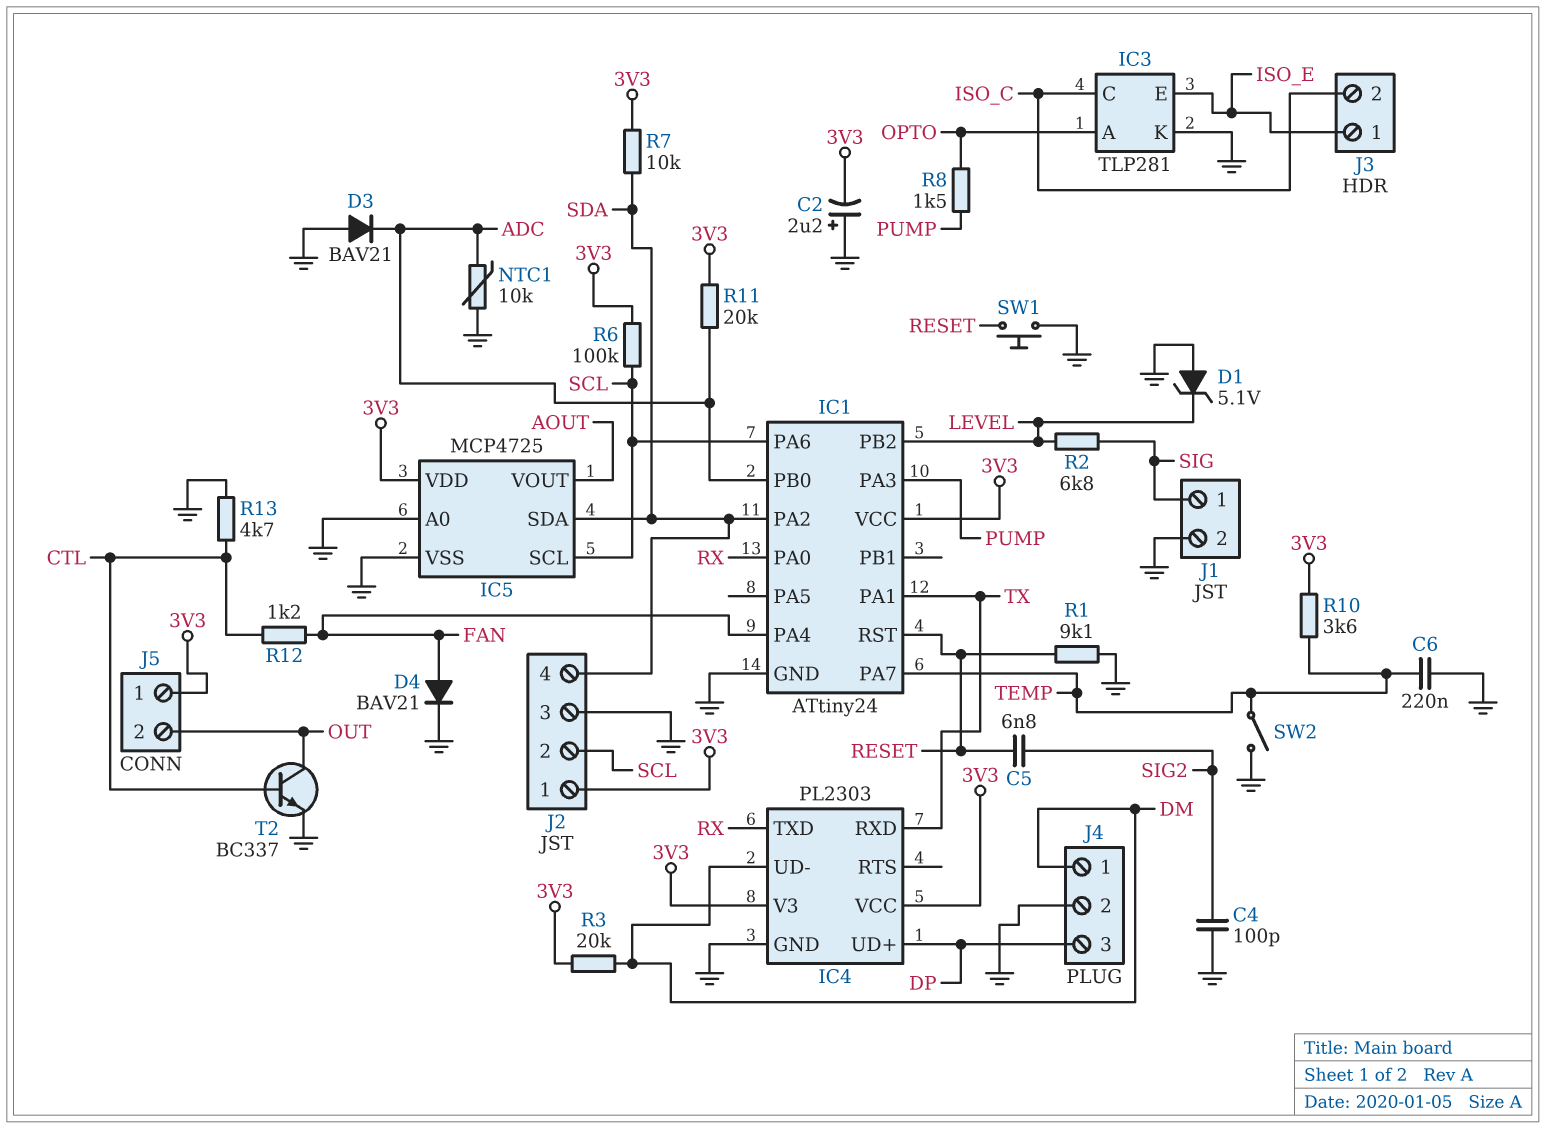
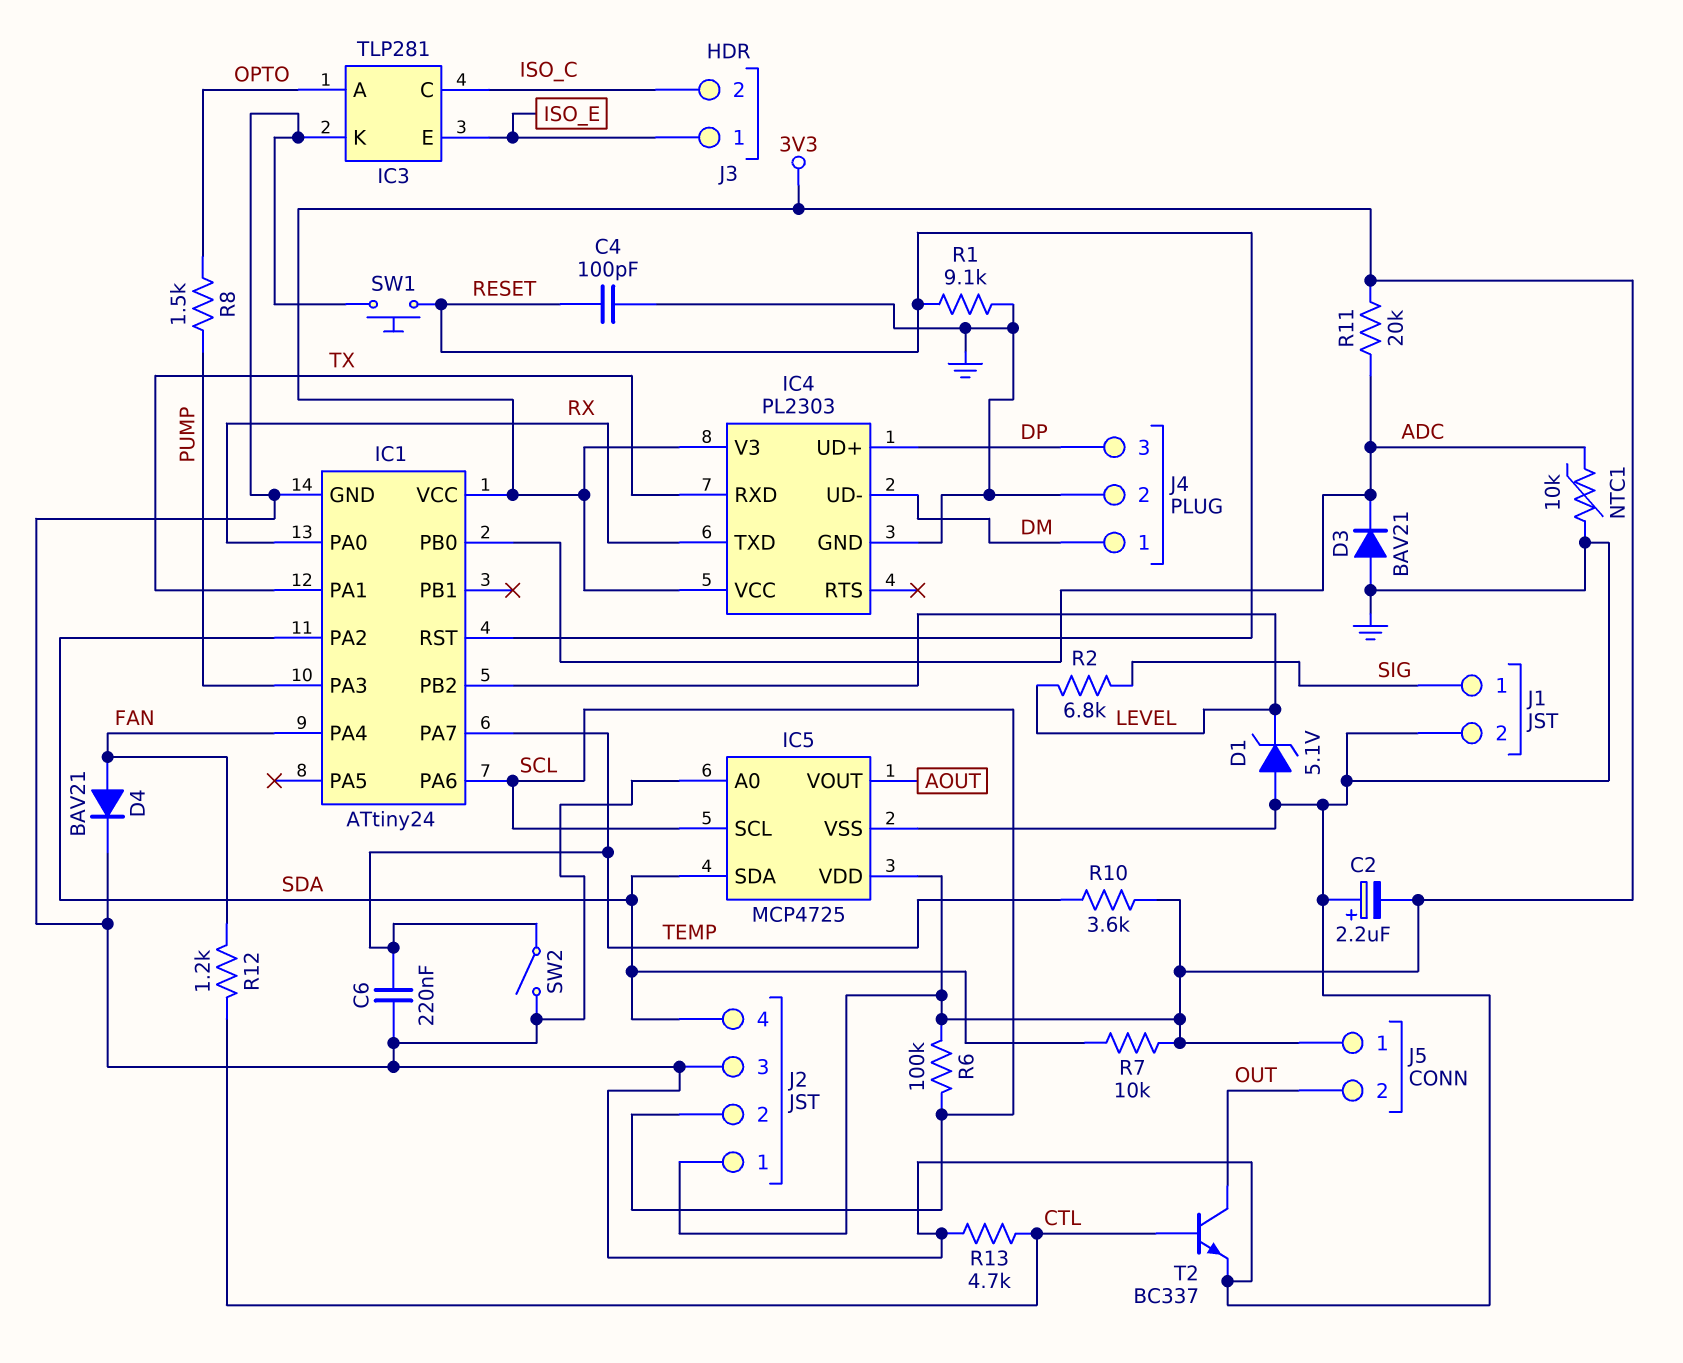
C4: 100pF (GND, SIG2) -> 100pF (GND, RESET)
C5: 6.8nF (RESET, SIG2) -> none
R3: 20k (3V3, DM) -> none

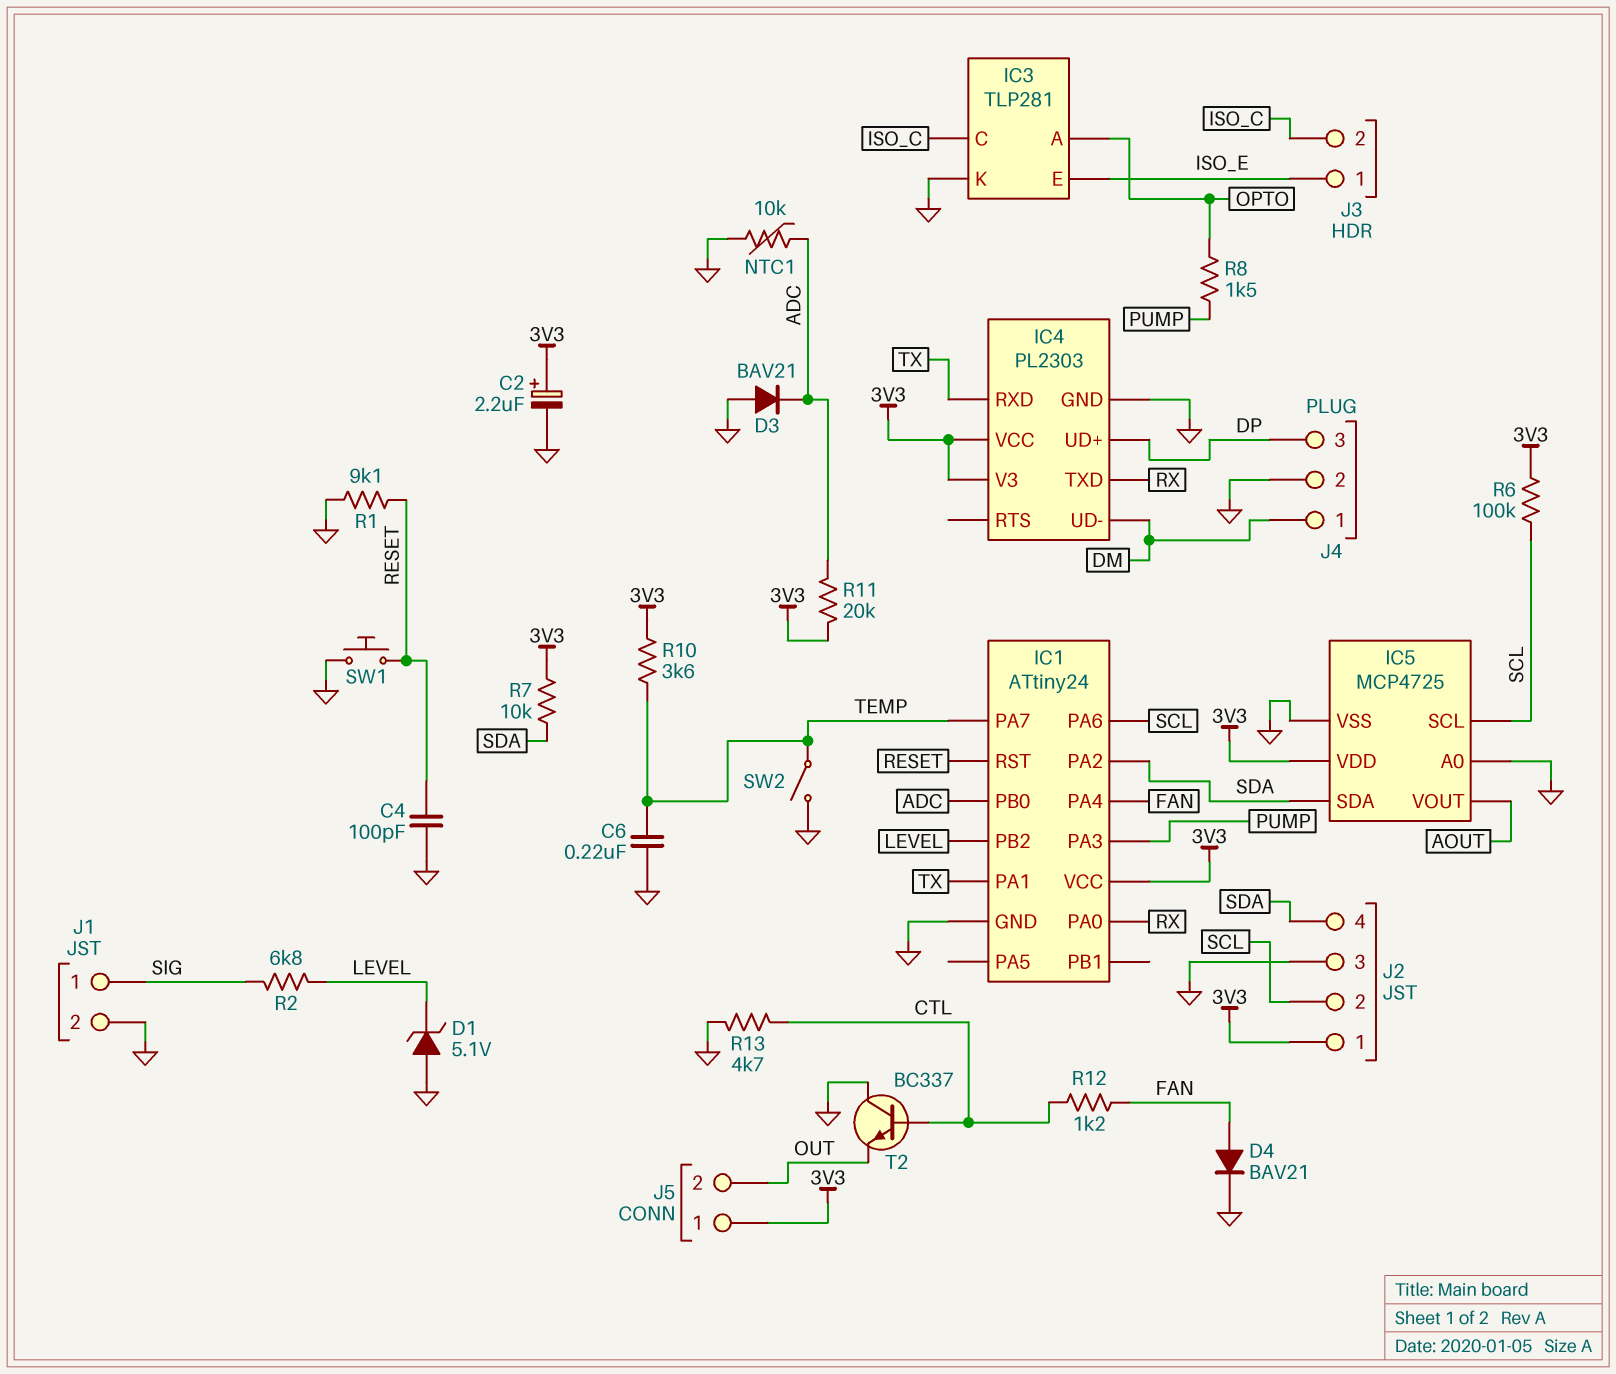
C2: 2.2uF (plus GND, minus 3V3) -> 2.2uF (plus 3V3, minus GND)
T2: NPN BC337 (B CTL, C OUT, E GND) -> NPN BC337 (B CTL, C GND, E OUT)

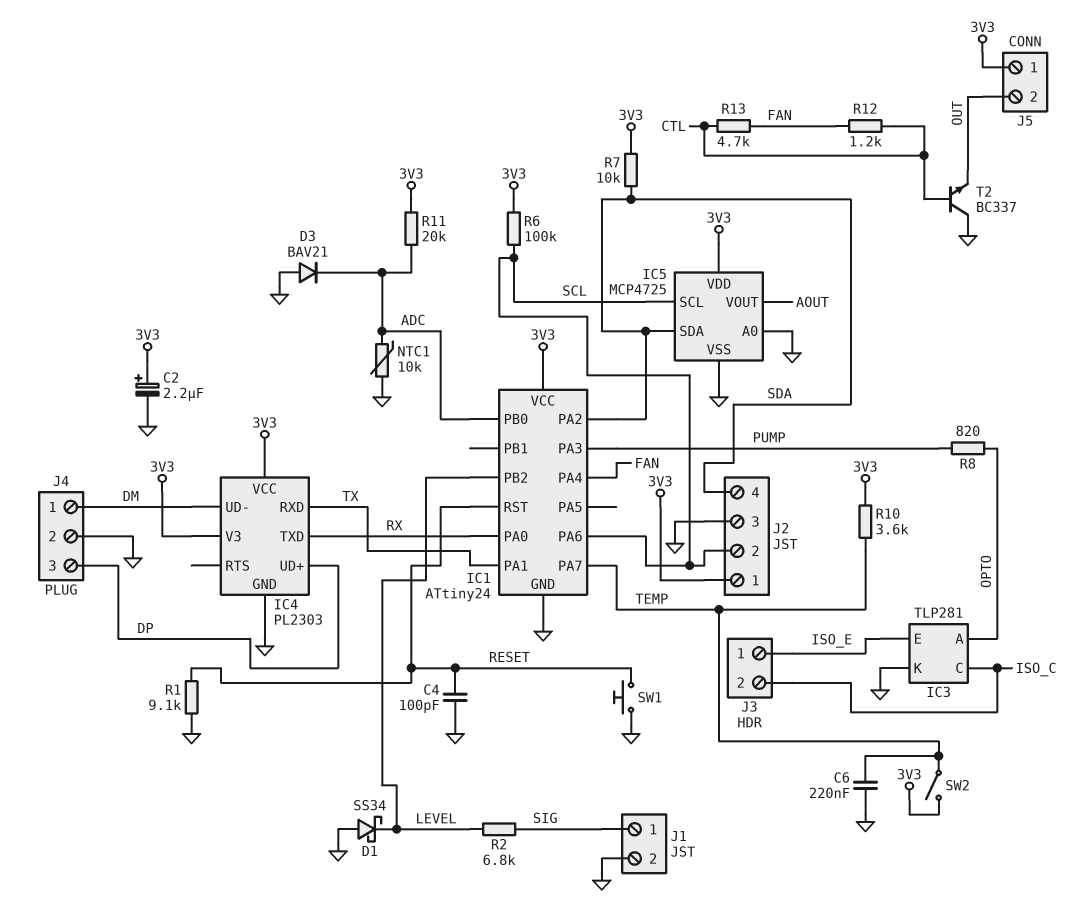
D1: zener 5.1V (A GND, K LEVEL) -> schottky SS34 (A GND, K LEVEL)
D4: diode BAV21 (A FAN, K GND) -> none
R8: 1.5k (OPTO, PUMP) -> 820 (OPTO, PUMP)
R13: 4.7k (CTL, GND) -> 4.7k (CTL, FAN)
SW2: switch (GND, TEMP) -> switch (3V3, TEMP)

